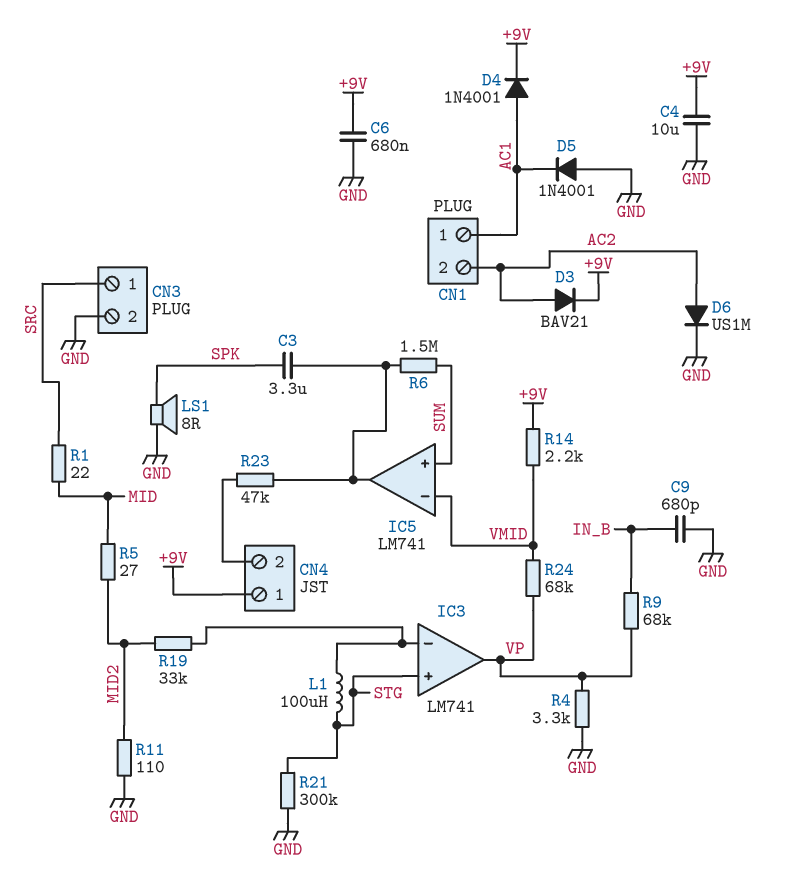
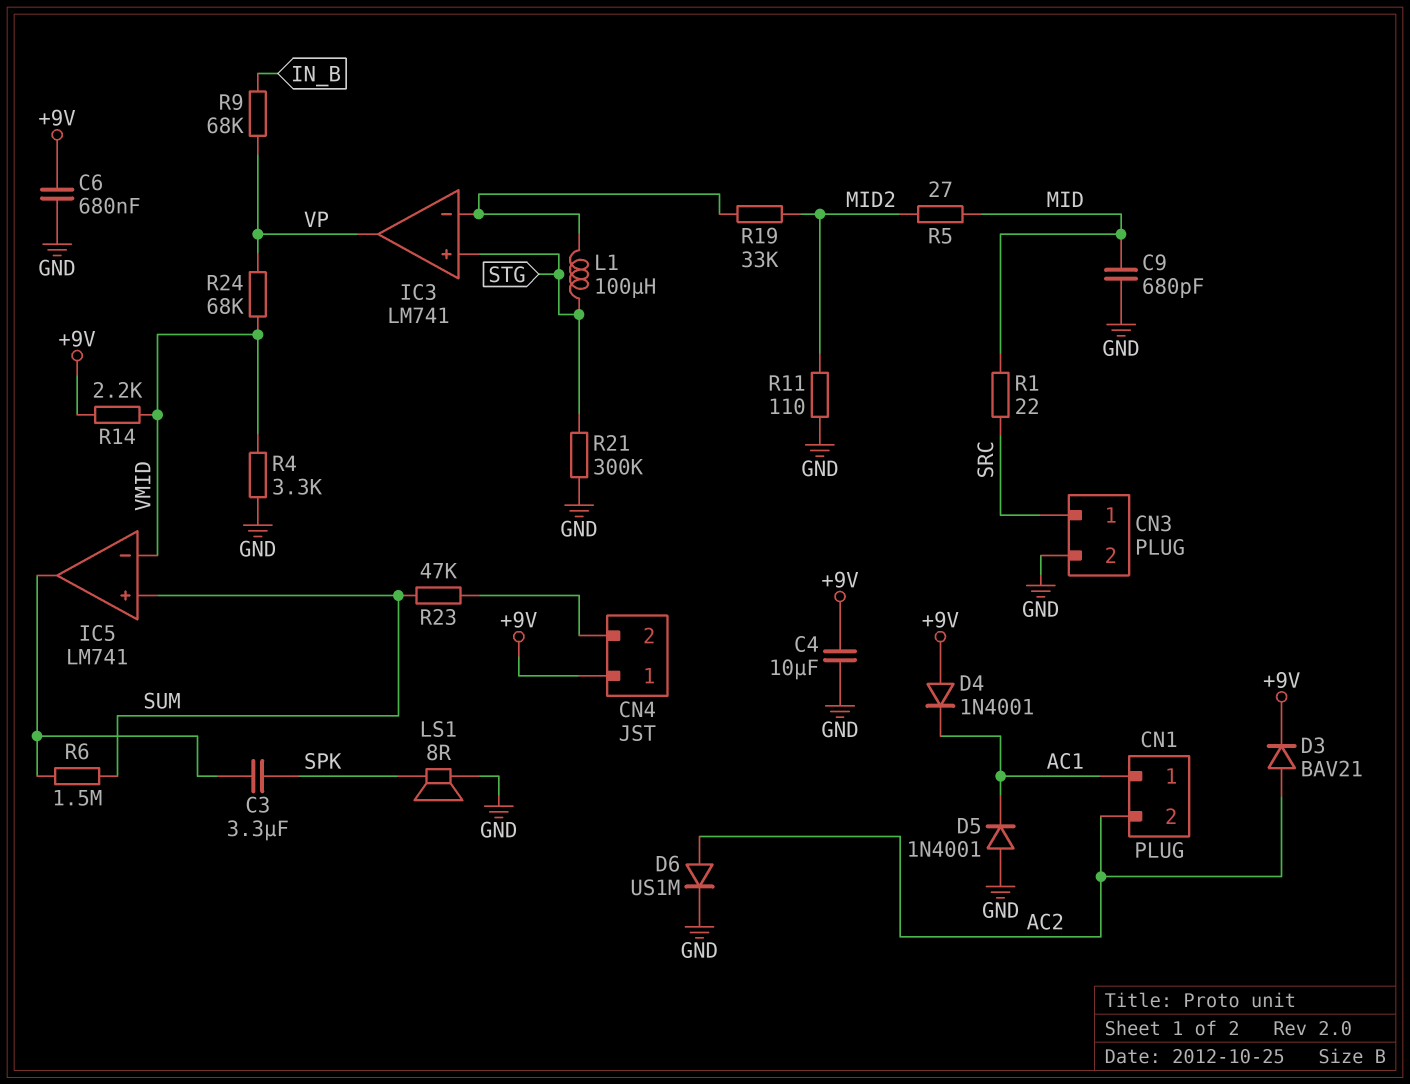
C9: 680pF (GND, IN_B) -> 680pF (GND, MID)
D4: diode 1N4001 (A AC1, K +9V) -> diode 1N4001 (A +9V, K AC1)
R4: 3.3k (GND, VP) -> 3.3k (GND, VMID)
R23: 47k (CN4/2, IC5/out) -> 47k (CN4/2, SUM)

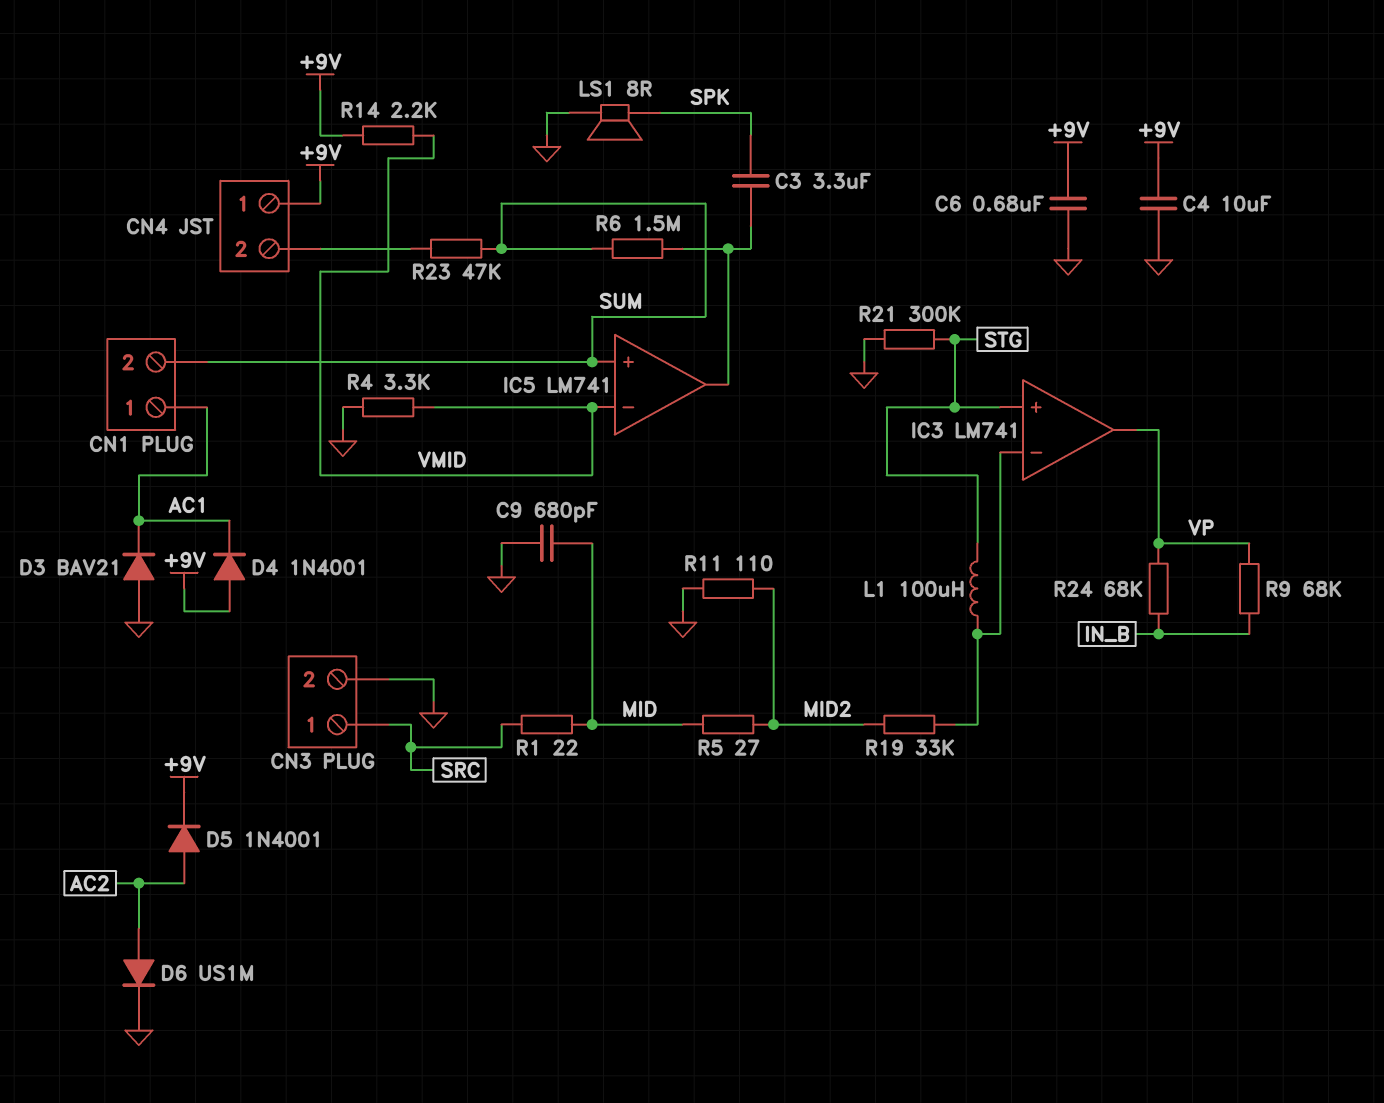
CN1 pin 2: AC2 -> SUM
D3: diode BAV21 (A AC2, K +9V) -> diode BAV21 (A GND, K AC1)
D5: diode 1N4001 (A GND, K AC1) -> diode 1N4001 (A AC2, K +9V)
R24: 68k (VMID, VP) -> 68k (IN_B, VP)

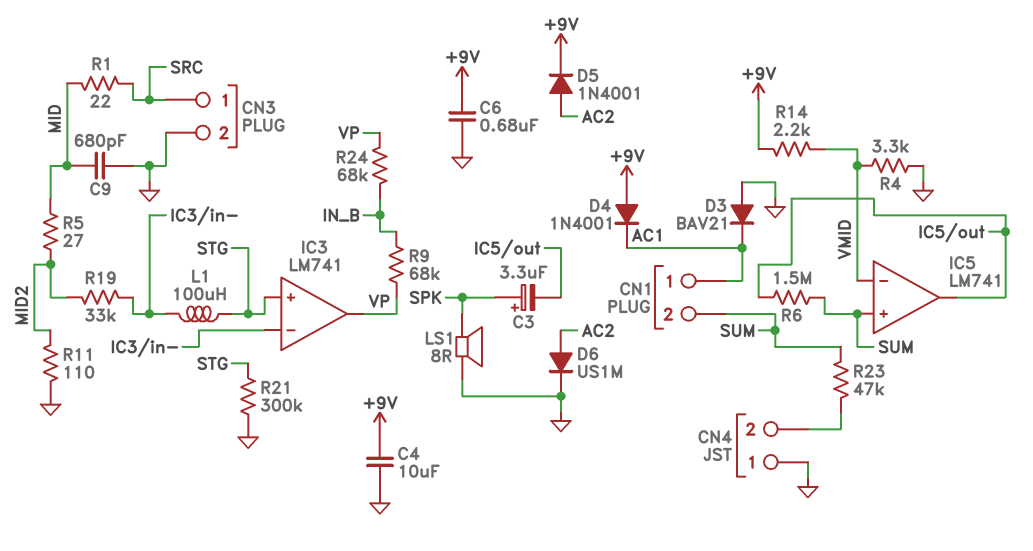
C3: 3.3uF (IC5/out, SPK) -> 3.3uF (plus SPK, minus IC5/out)
CN4 pin 1: +9V -> GND

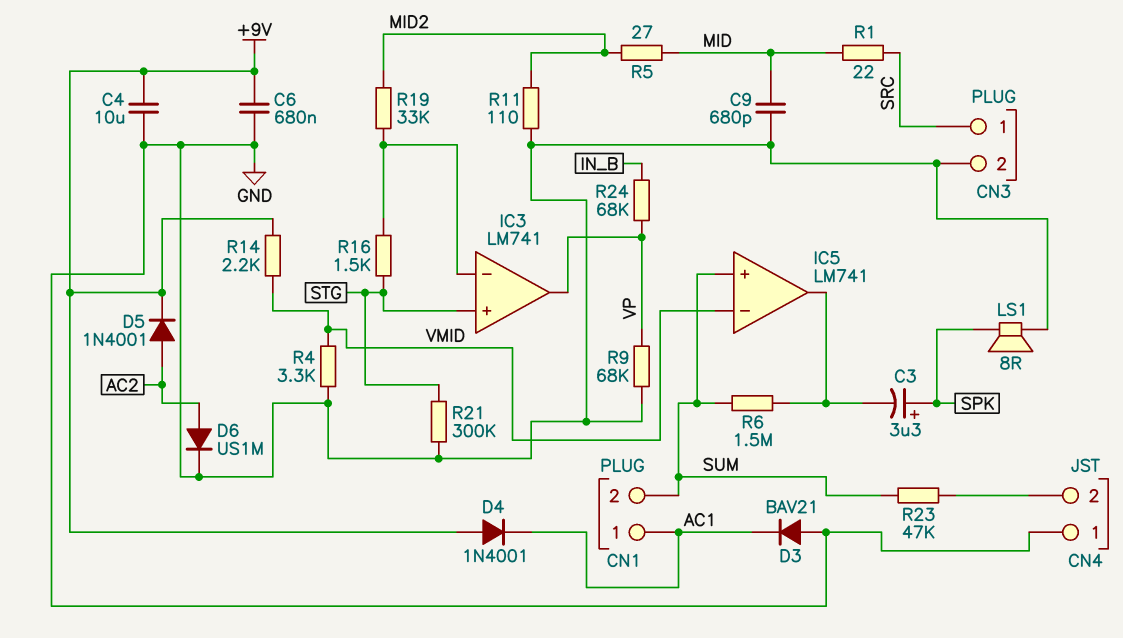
L1: 100uH (IC3/in-, STG) -> none
R9: 68k (IN_B, VP) -> 68k (GND, VP)
R16: none -> 1.5k (IC3/in-, STG)

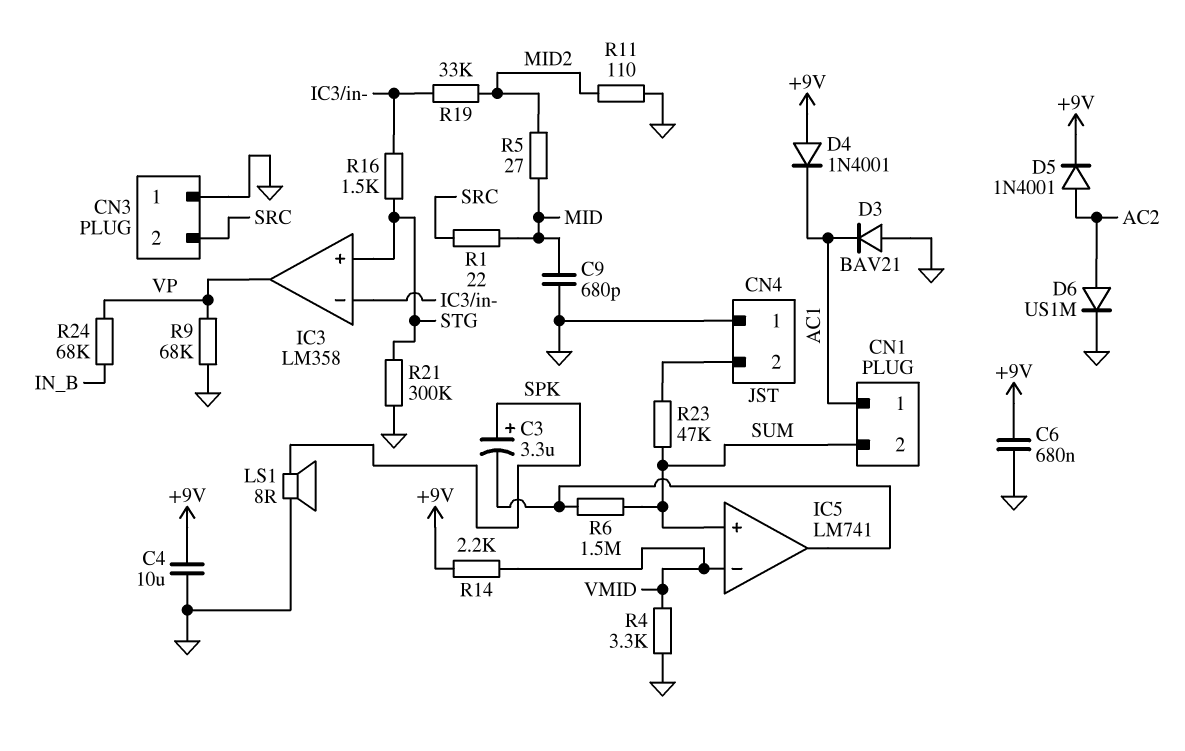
CN3 pin 1: SRC -> GND
CN3 pin 2: GND -> SRC
IC3: LM741 -> LM358

